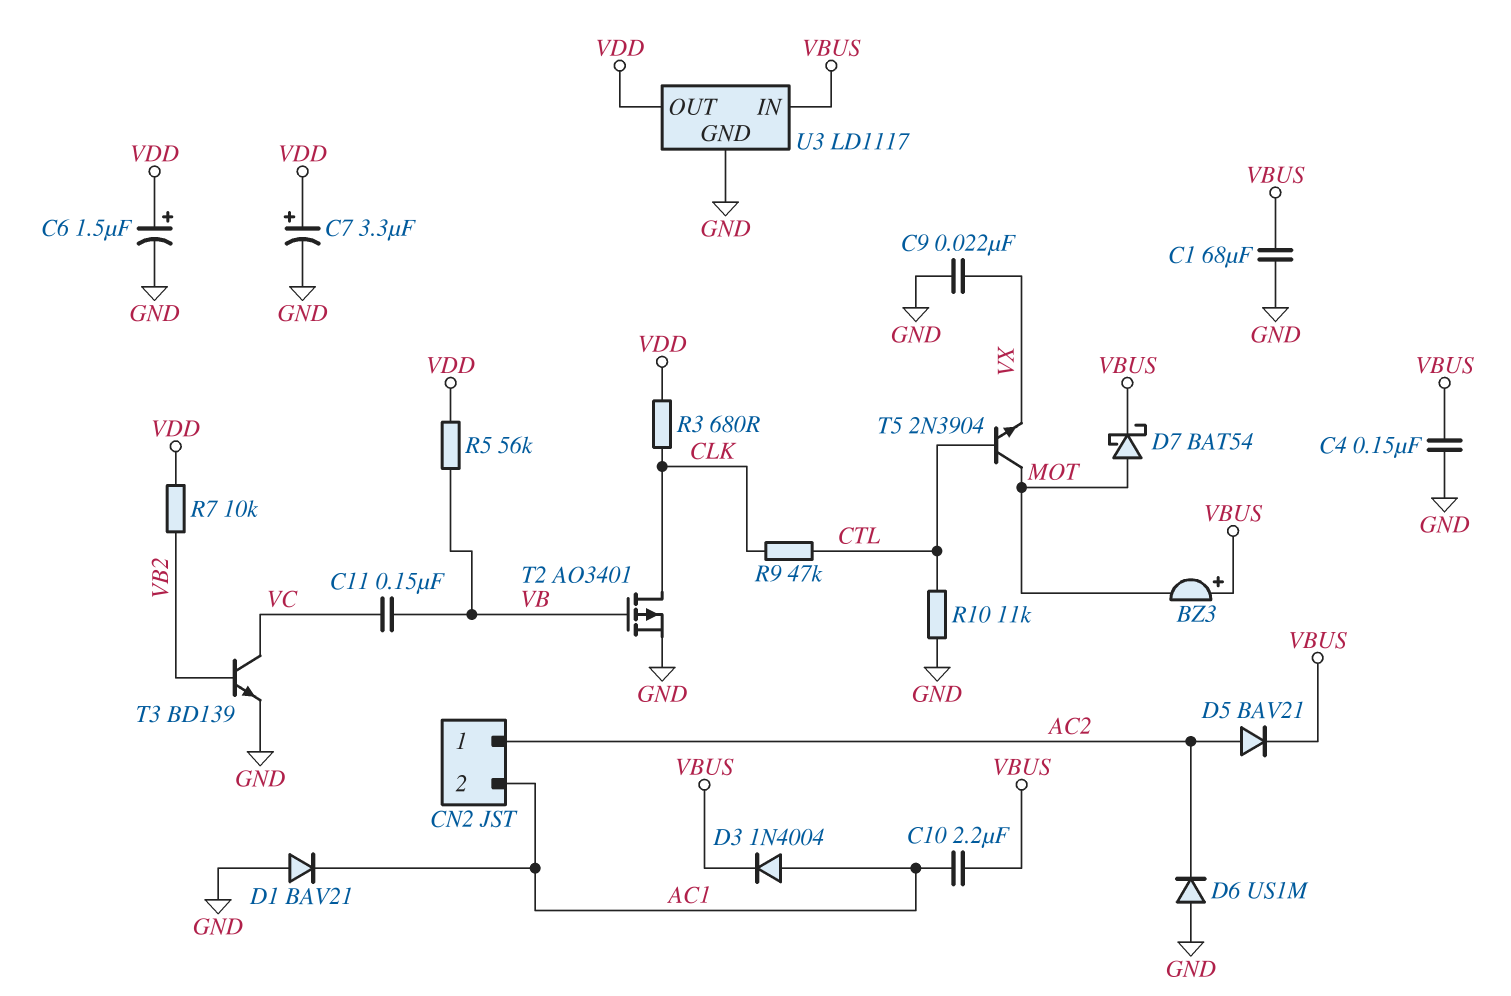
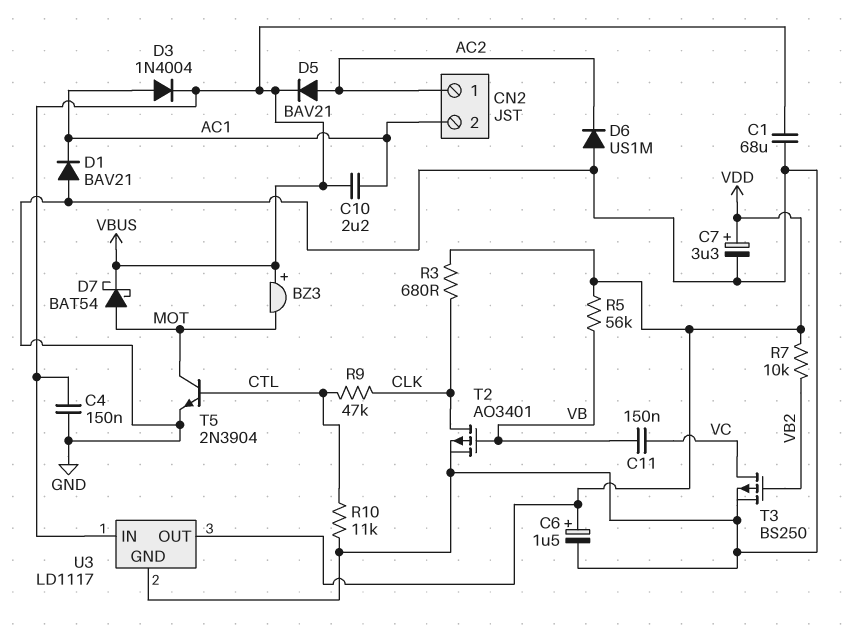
C9: 22nF (GND, VX) -> none
T3: NPN BD139 (B VB2, C VC, E GND) -> PMOS BS250 (G VB2, D VC, S GND)
T5: NPN 2N3904 (B CTL, C MOT, E VX) -> NPN 2N3904 (B CTL, C MOT, E GND)

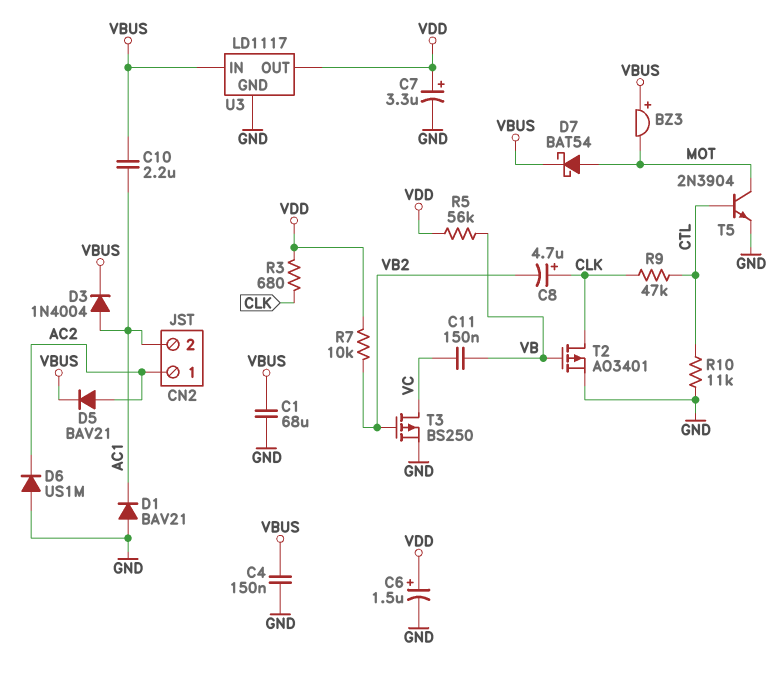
C8: none -> 4.7uF (plus CLK, minus VB2)

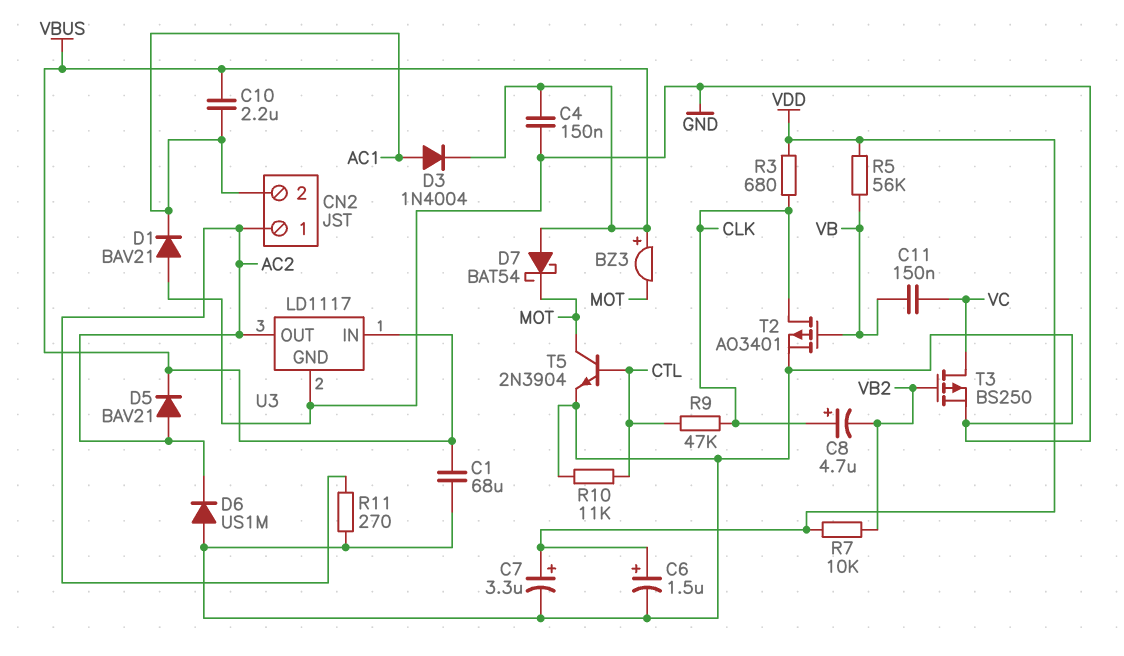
D7: schottky BAT54 (A MOT, K VBUS) -> schottky BAT54 (A VBUS, K MOT)
R11: none -> 270 (AC2, GND)
U3 pin OUT: VDD -> AC2

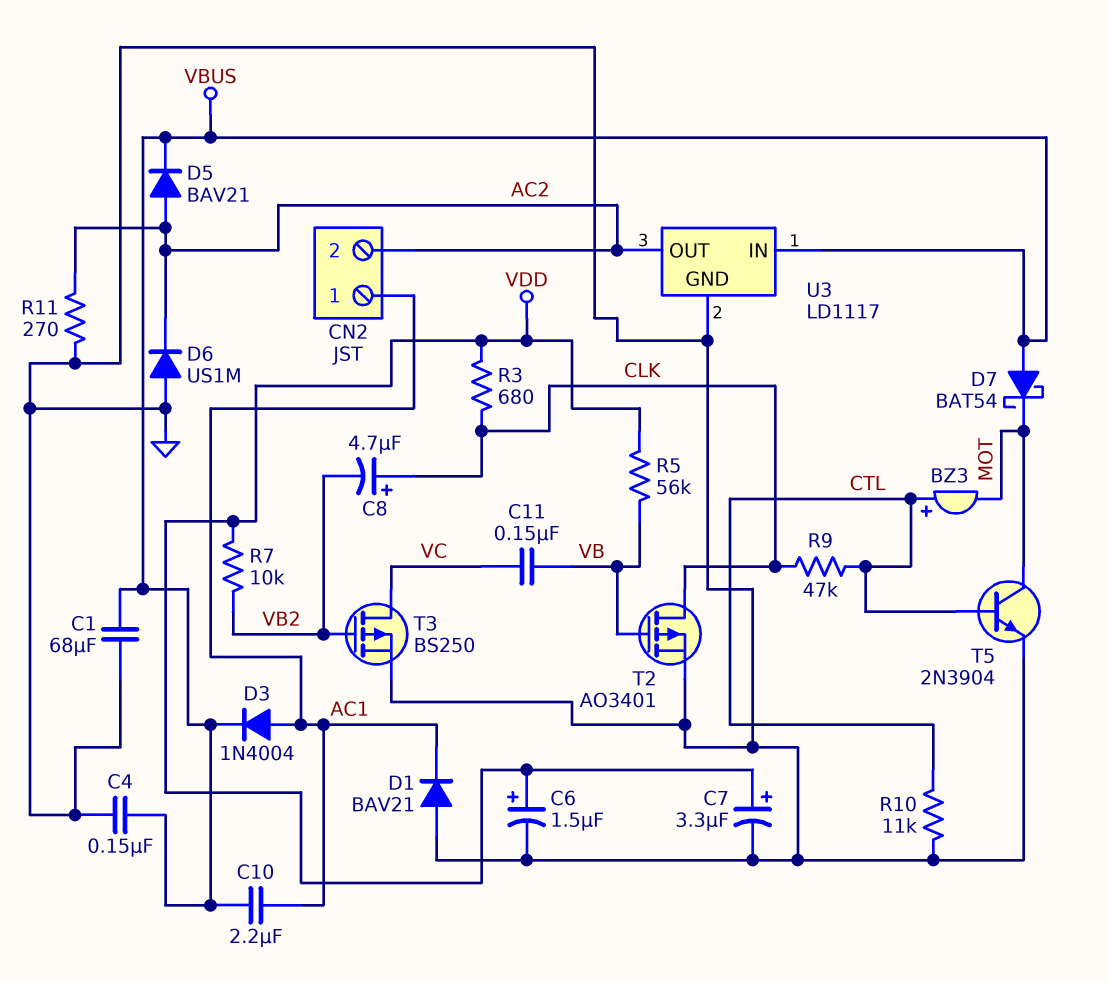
BZ3: buzzer (plus VBUS, minus MOT) -> buzzer (plus CTL, minus MOT)
CN2 pin 1: AC2 -> AC1
CN2 pin 2: AC1 -> AC2

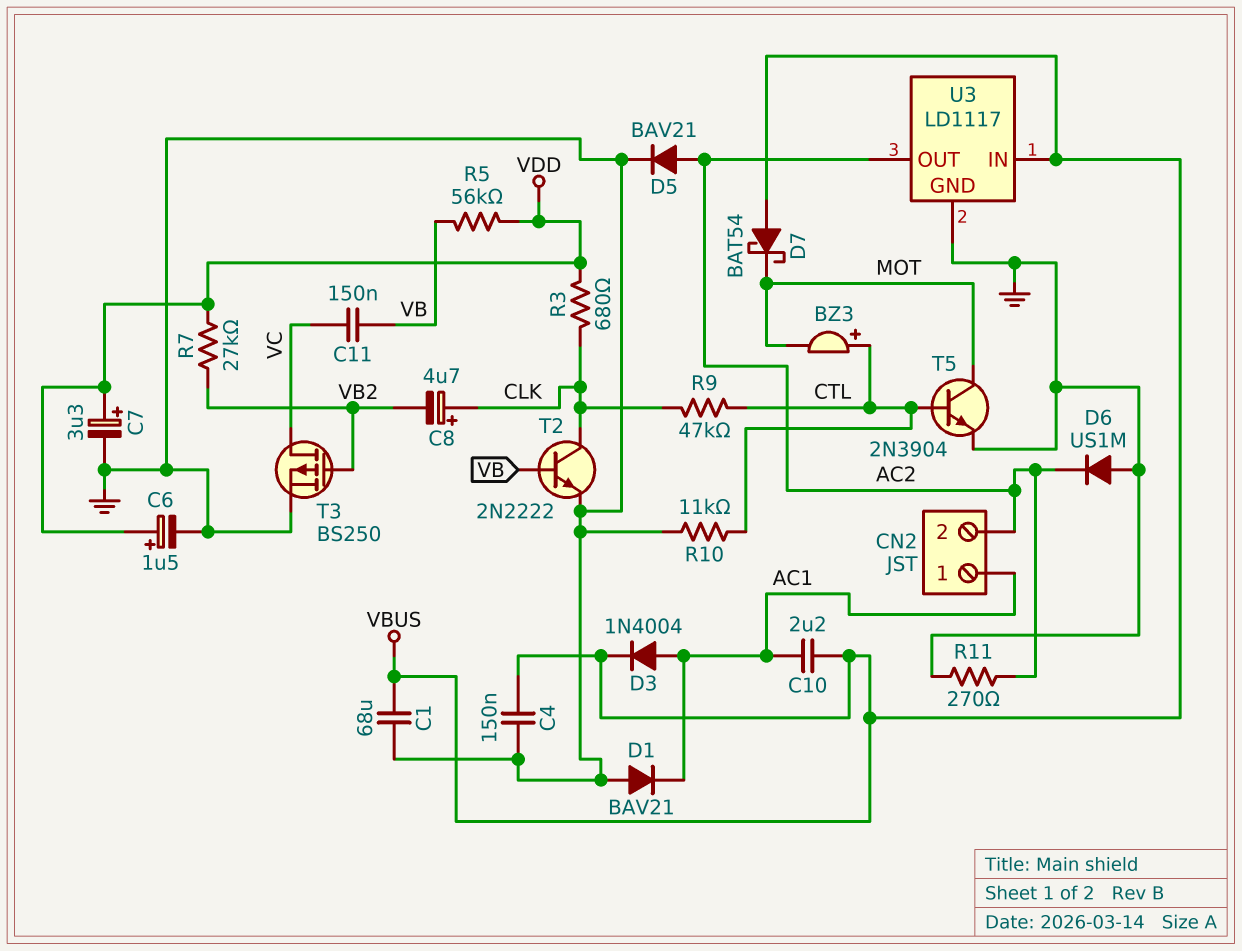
D5: diode BAV21 (A AC2, K VBUS) -> diode BAV21 (A AC2, K GND)
R7: 10k (VB2, VDD) -> 27k (VB2, VDD)
T2: PMOS AO3401 (G VB, D CLK, S GND) -> NPN 2N2222 (B VB, C CLK, E GND)

